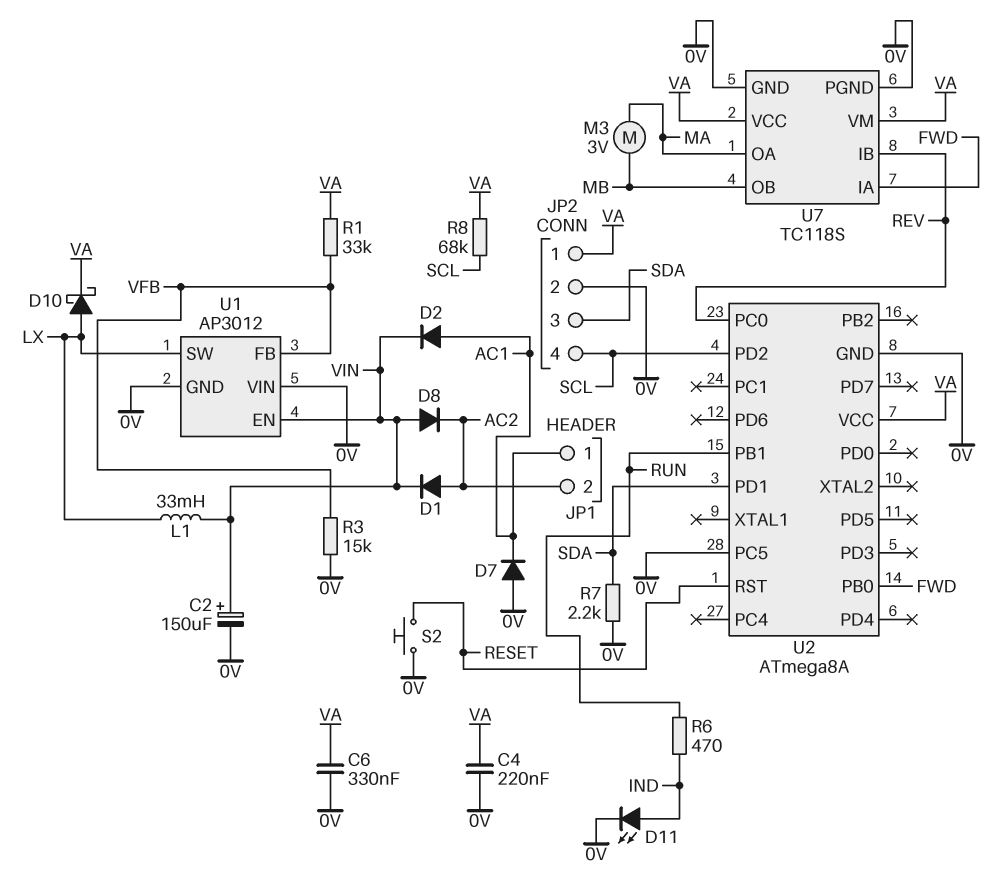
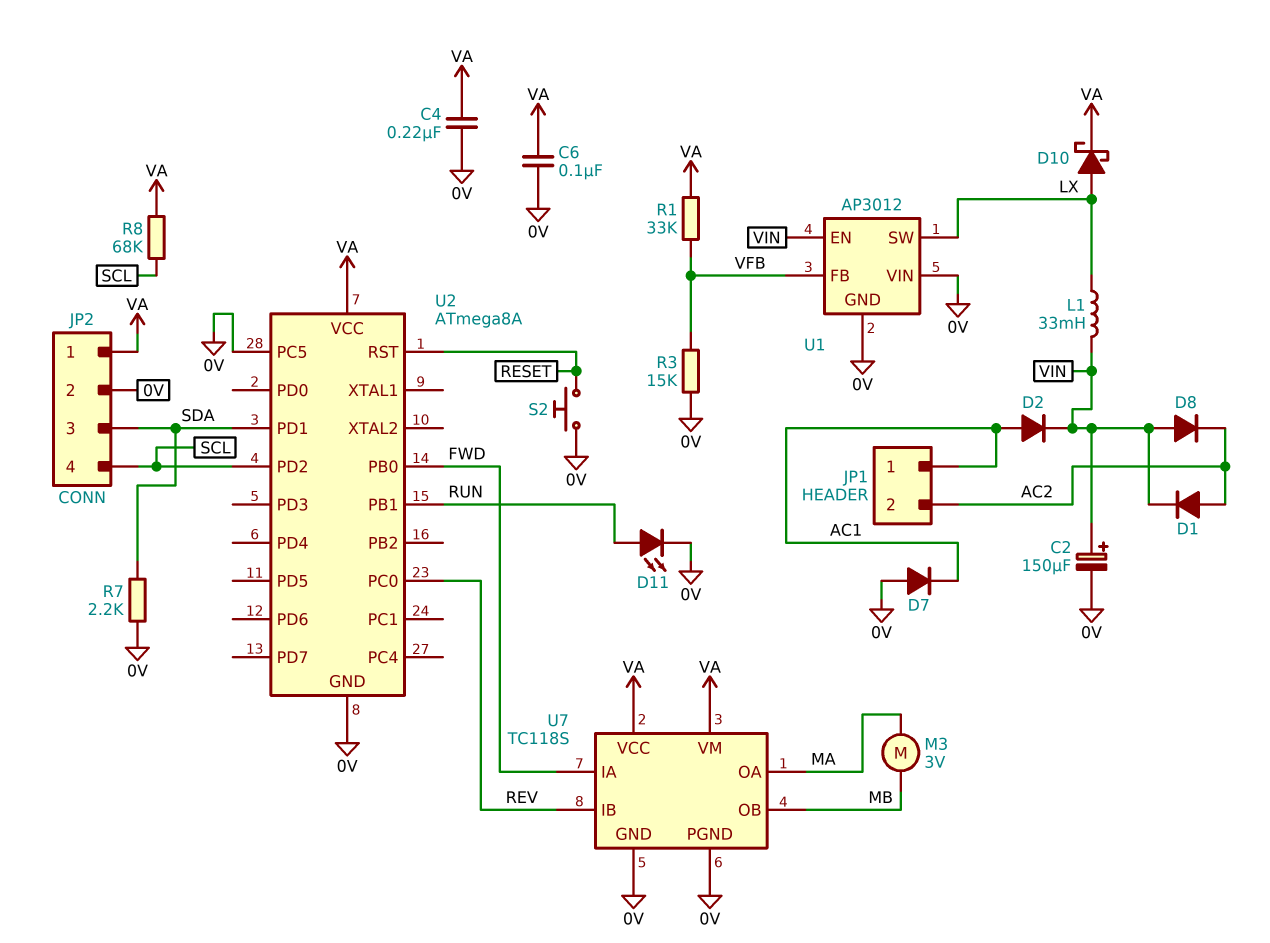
C6: 330nF (0V, VA) -> 100nF (0V, VA)
D11: LED (A IND, K 0V) -> LED (A RUN, K 0V)
R6: 470 (IND, RUN) -> none

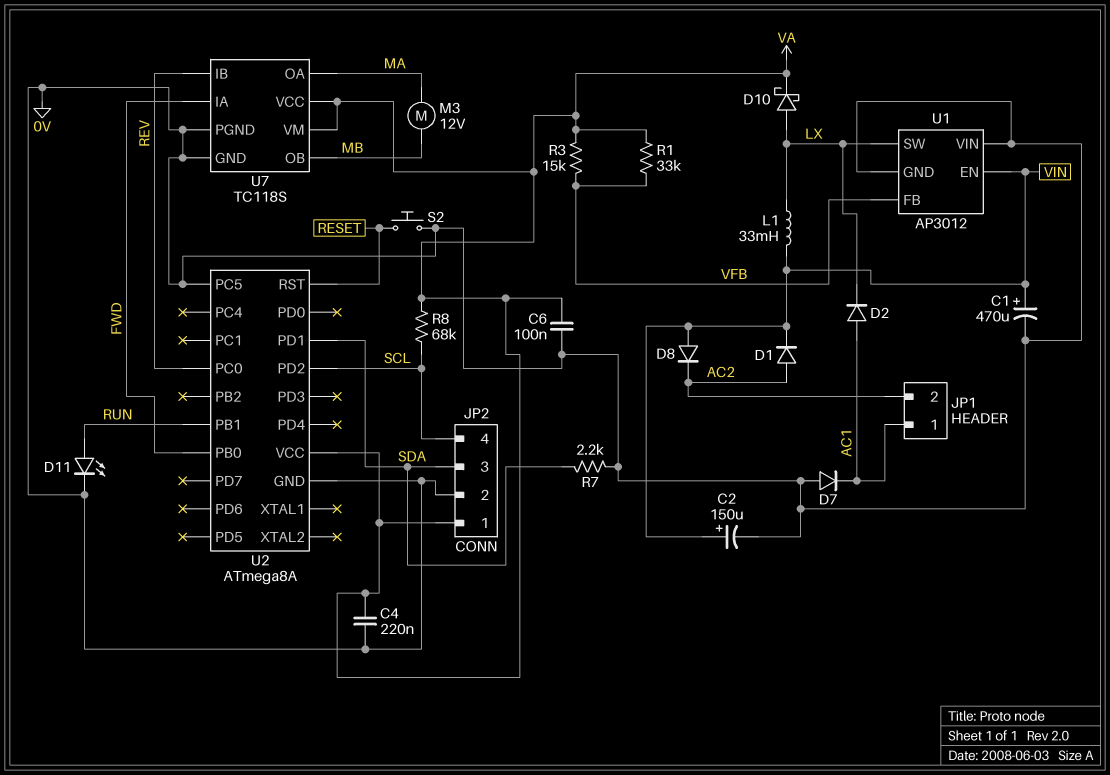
C1: none -> 470uF (plus VIN, minus 0V)
D2: diode (A AC1, K VIN) -> diode (A AC1, K LX)
M3: motor 3V (MA, MB) -> motor 12V (MA, MB)
R3: 15k (0V, VFB) -> 15k (VA, VFB)

